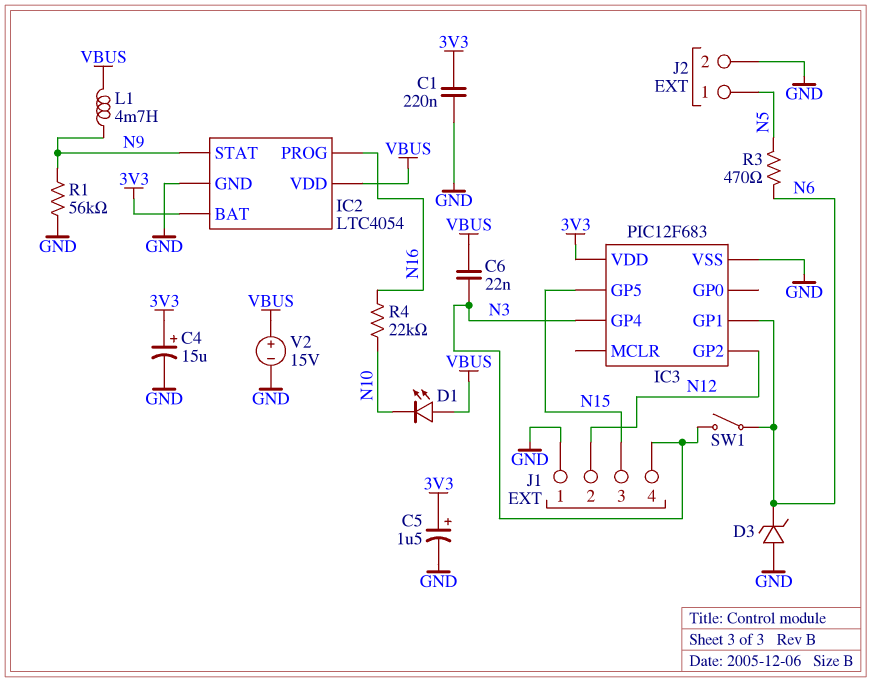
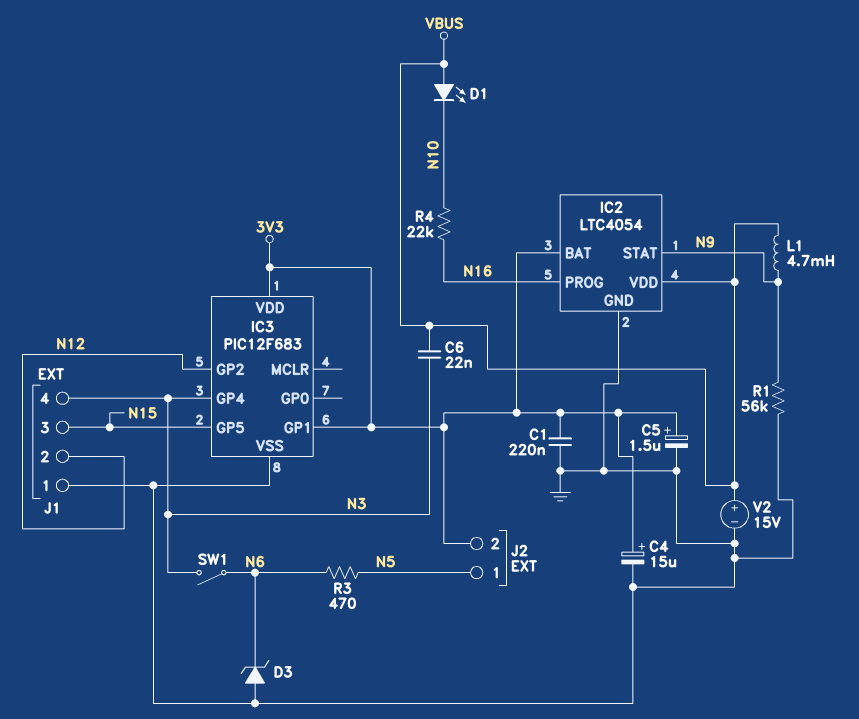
IC3 pin GP1: N6 -> 3V3
J2 pin 2: GND -> 3V3

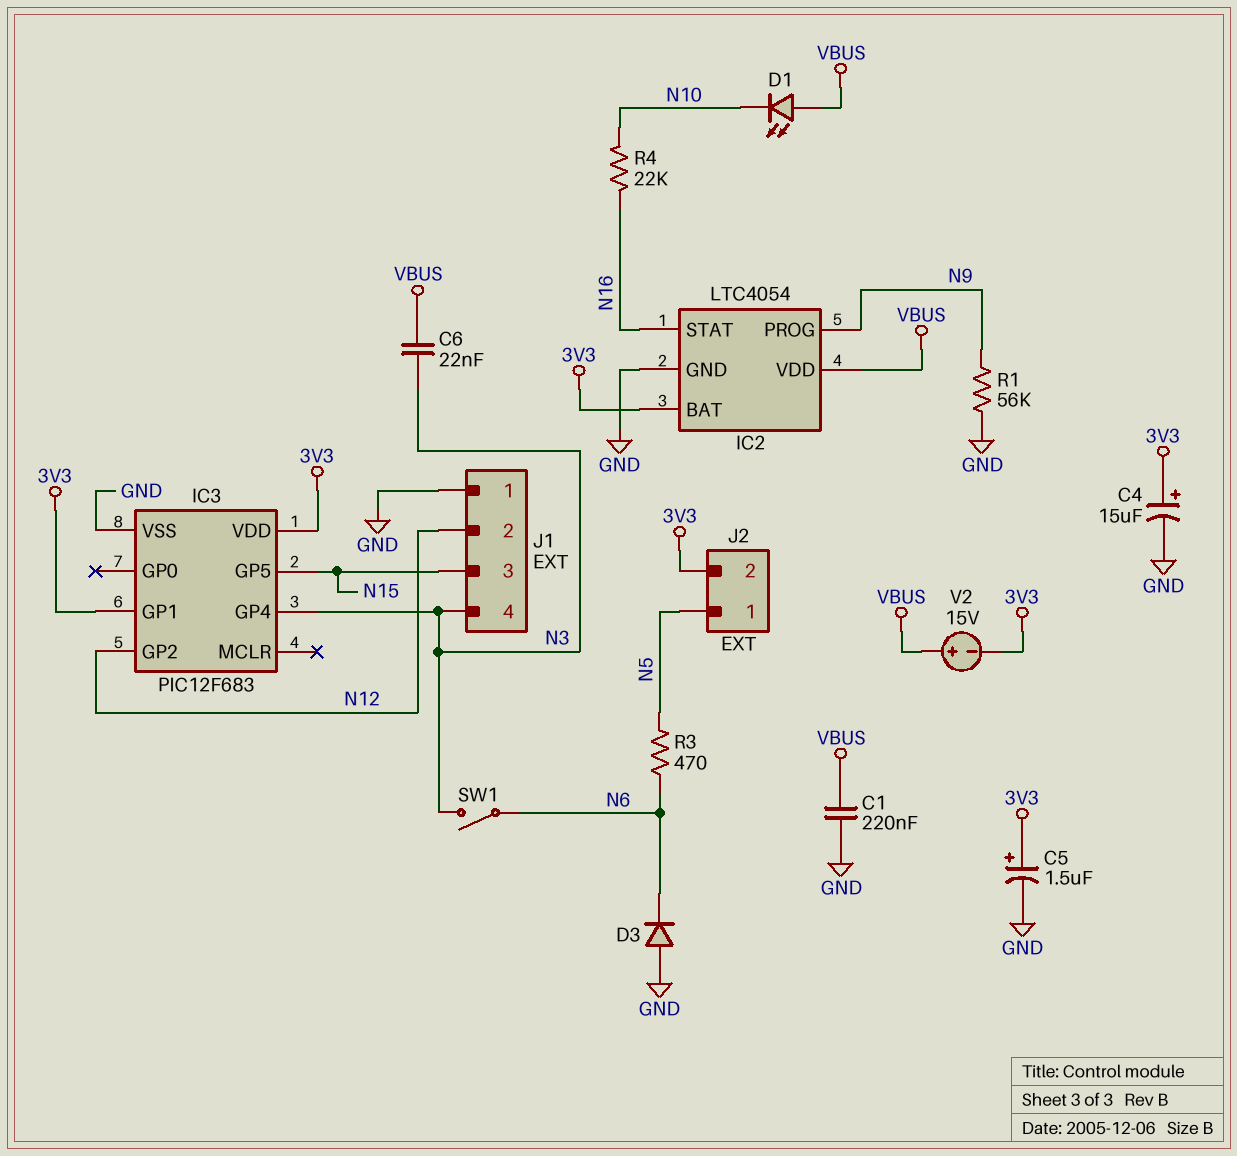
C1: 220nF (3V3, GND) -> 220nF (GND, VBUS)
D3: zener (A GND, K N6) -> diode (A GND, K N6)
IC2 pin PROG: N16 -> N9
IC2 pin STAT: N9 -> N16
L1: 4.7mH (N9, VBUS) -> none
V2: 15V (plus VBUS, minus GND) -> 15V (plus VBUS, minus 3V3)

